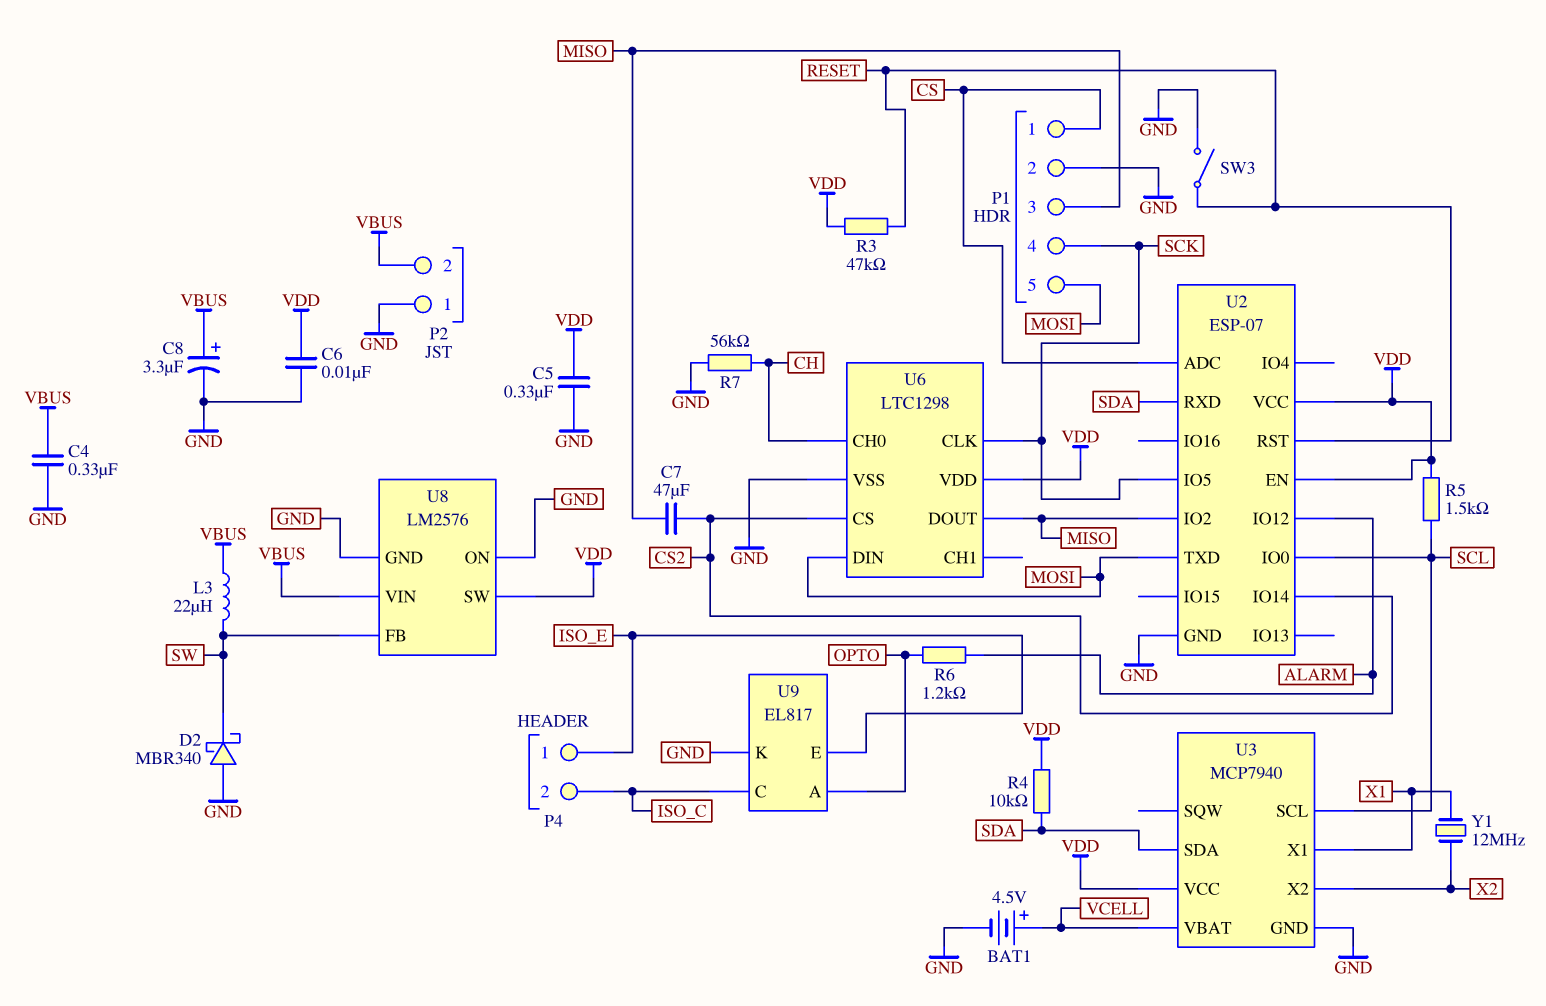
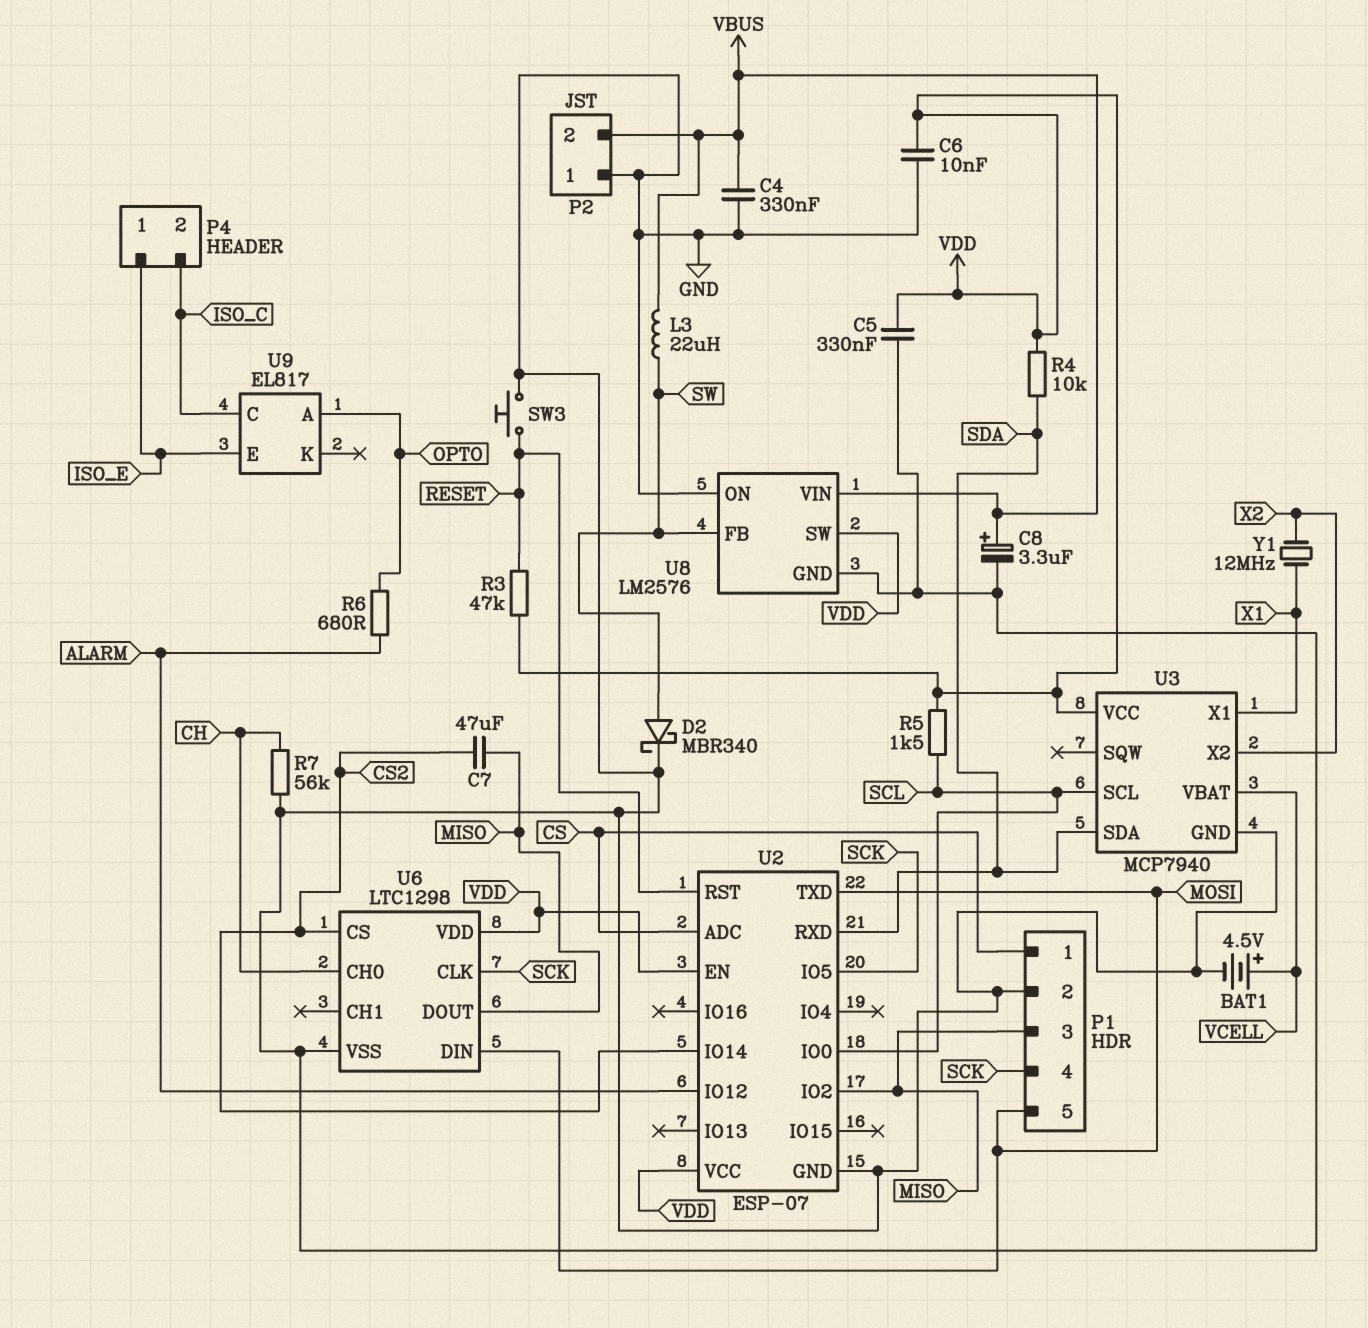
D2: schottky MBR340 (A GND, K SW) -> schottky MBR340 (A SW, K GND)
R6: 1.2k (ALARM, OPTO) -> 680 (ALARM, OPTO)
SW3: switch (GND, RESET) -> button (GND, RESET)
U9 pin K: GND -> none

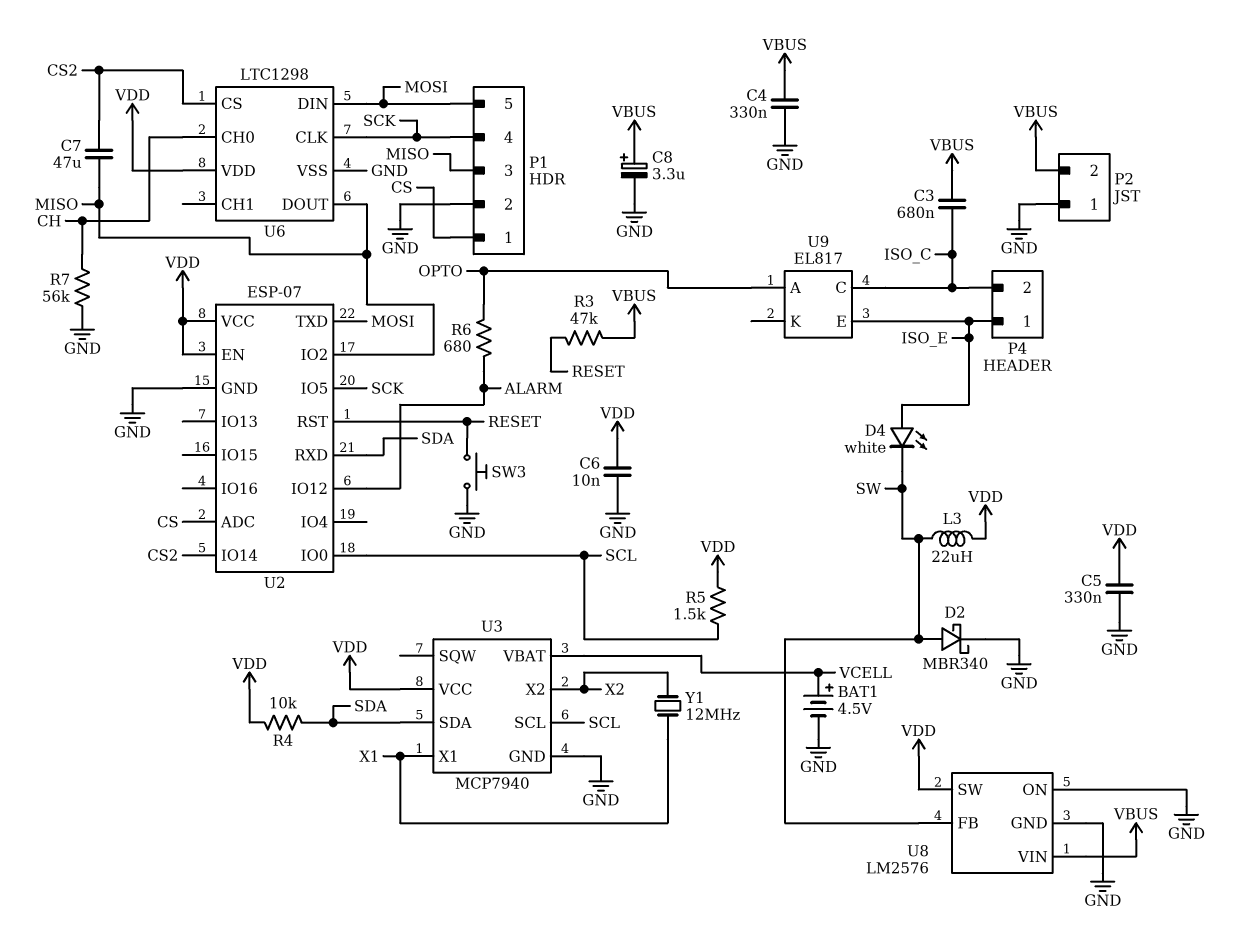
C3: none -> 680nF (ISO_C, VBUS)
D4: none -> LED white (A ISO_E, K SW)
L3: 22uH (SW, VBUS) -> 22uH (SW, VDD)
R3: 47k (RESET, VDD) -> 47k (RESET, VBUS)

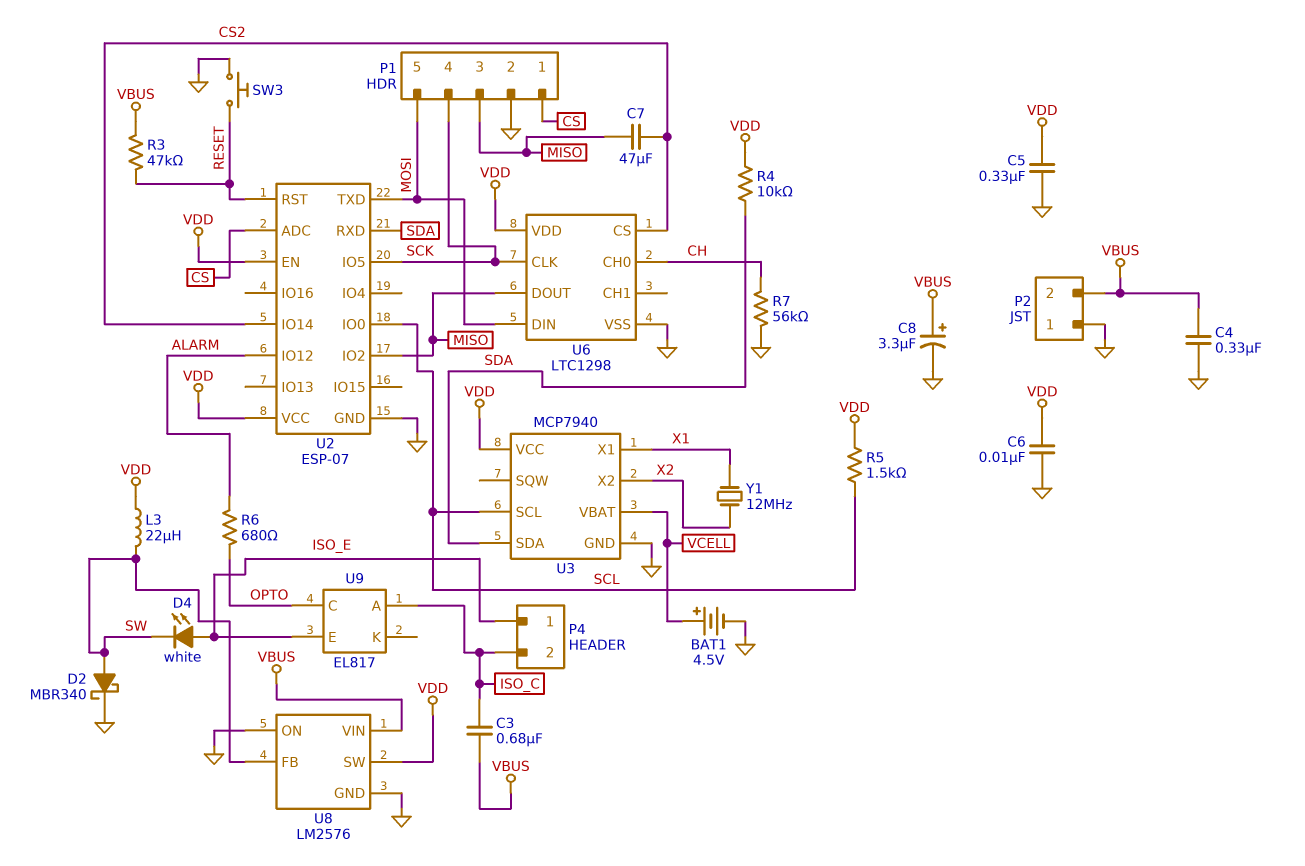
U9 pin A: OPTO -> ISO_C
U9 pin C: ISO_C -> OPTO

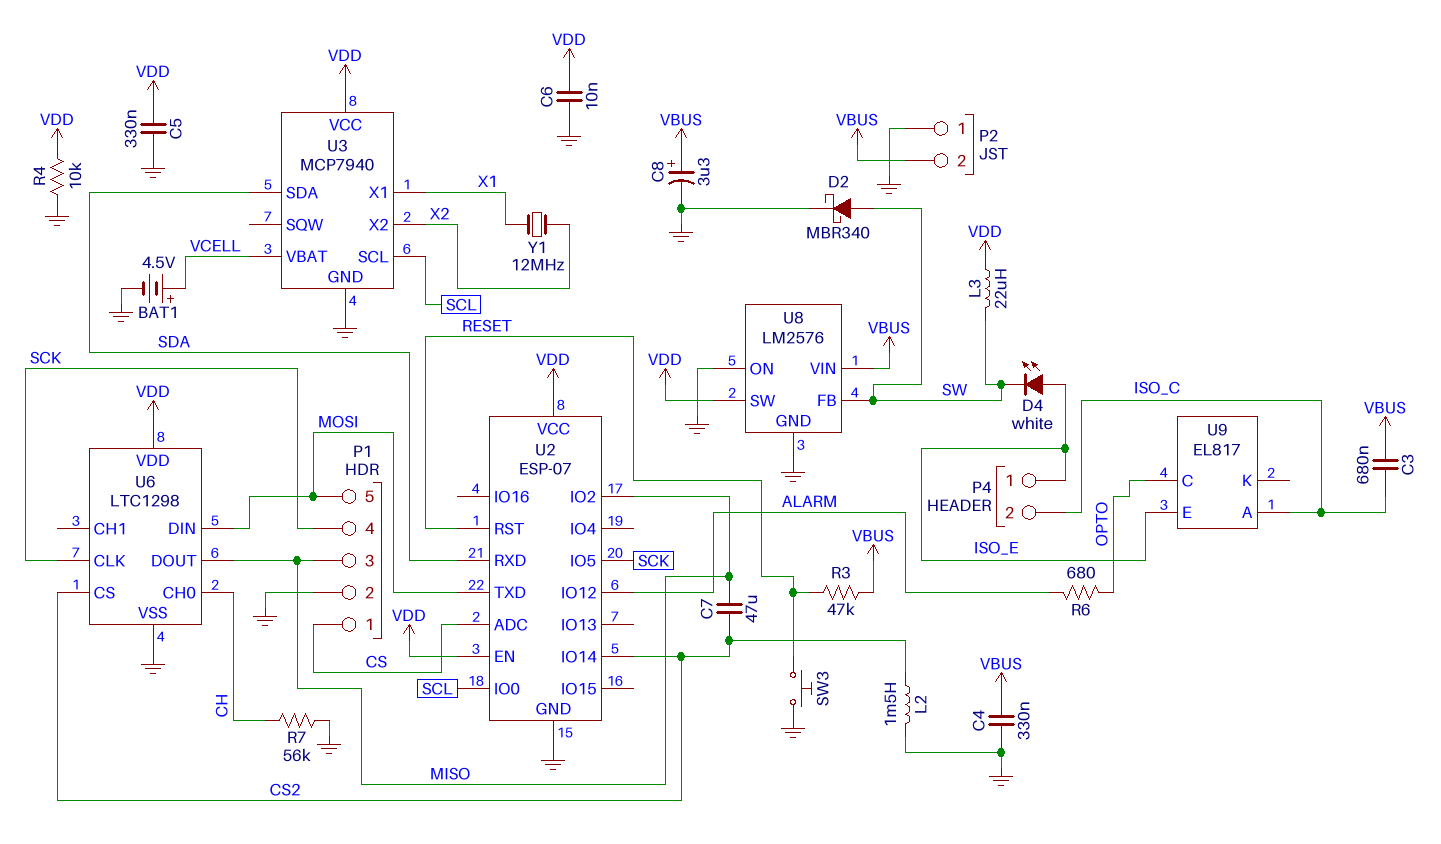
L2: none -> 1.5mH (CS2, GND)
R4: 10k (SDA, VDD) -> 10k (GND, VDD)
R5: 1.5k (SCL, VDD) -> none

